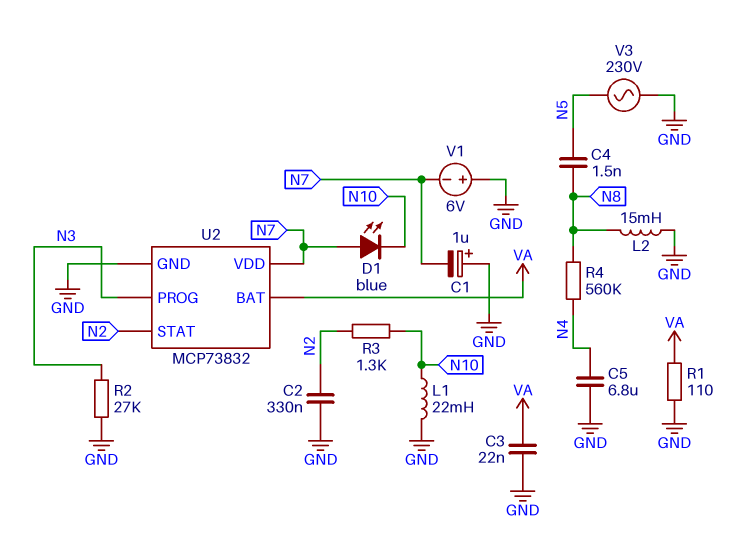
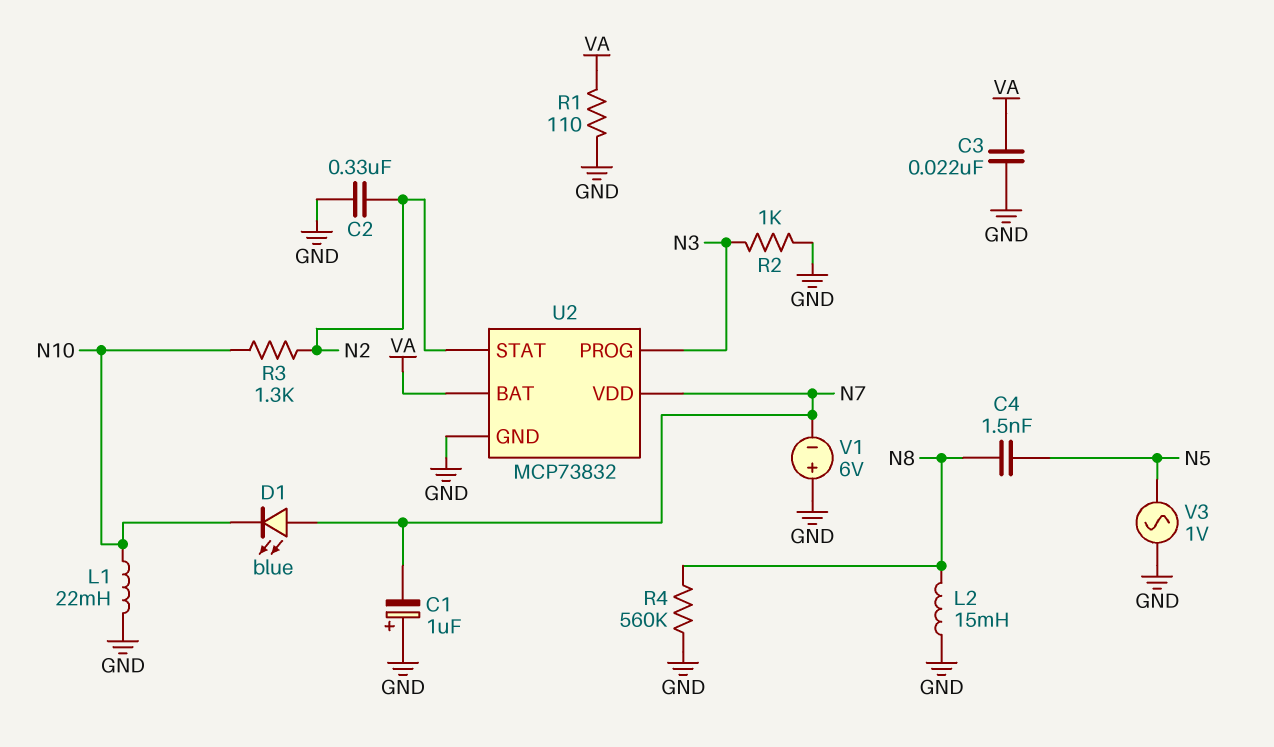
C5: 6.8uF (GND, N4) -> none
R2: 27k (GND, N3) -> 1k (GND, N3)
R4: 560k (N4, N8) -> 560k (GND, N8)
V3: AC 230V (GND, N5) -> AC 1V (GND, N5)

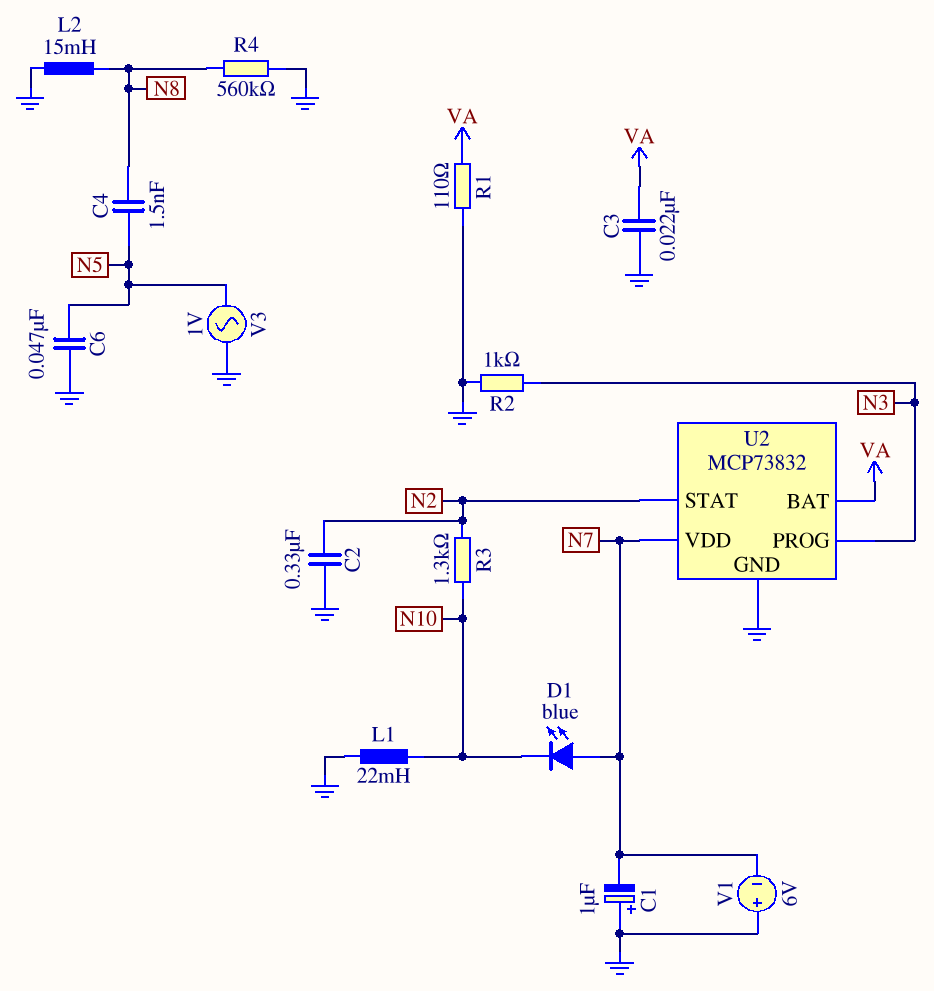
C6: none -> 47nF (GND, N5)

